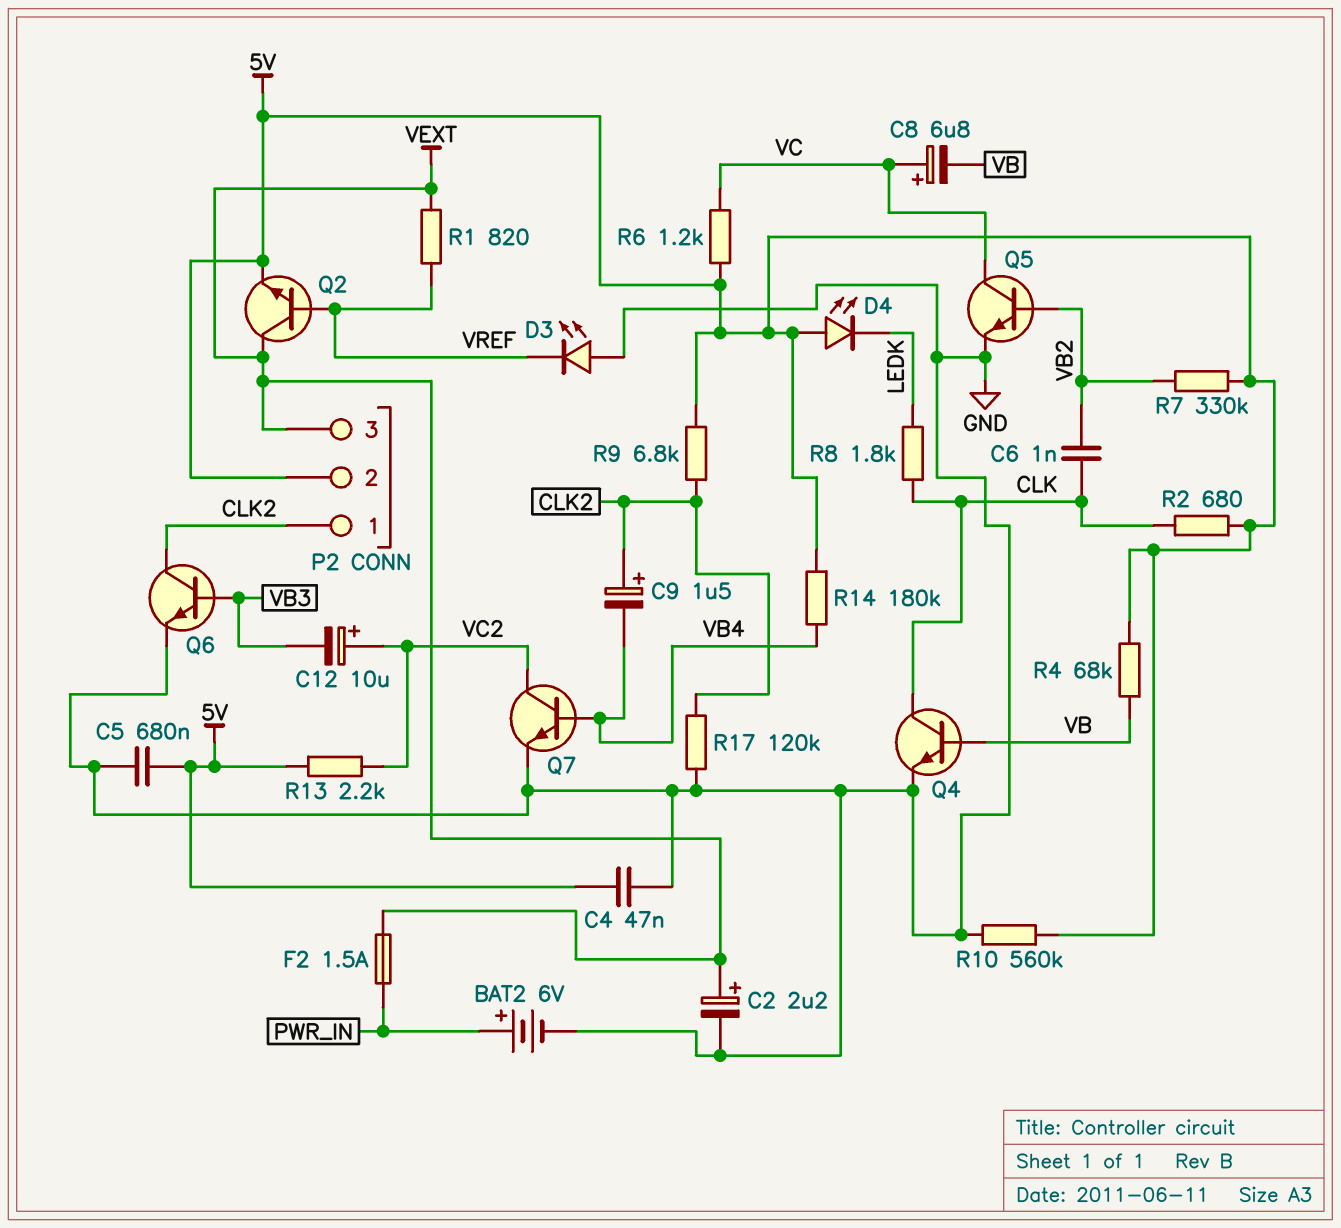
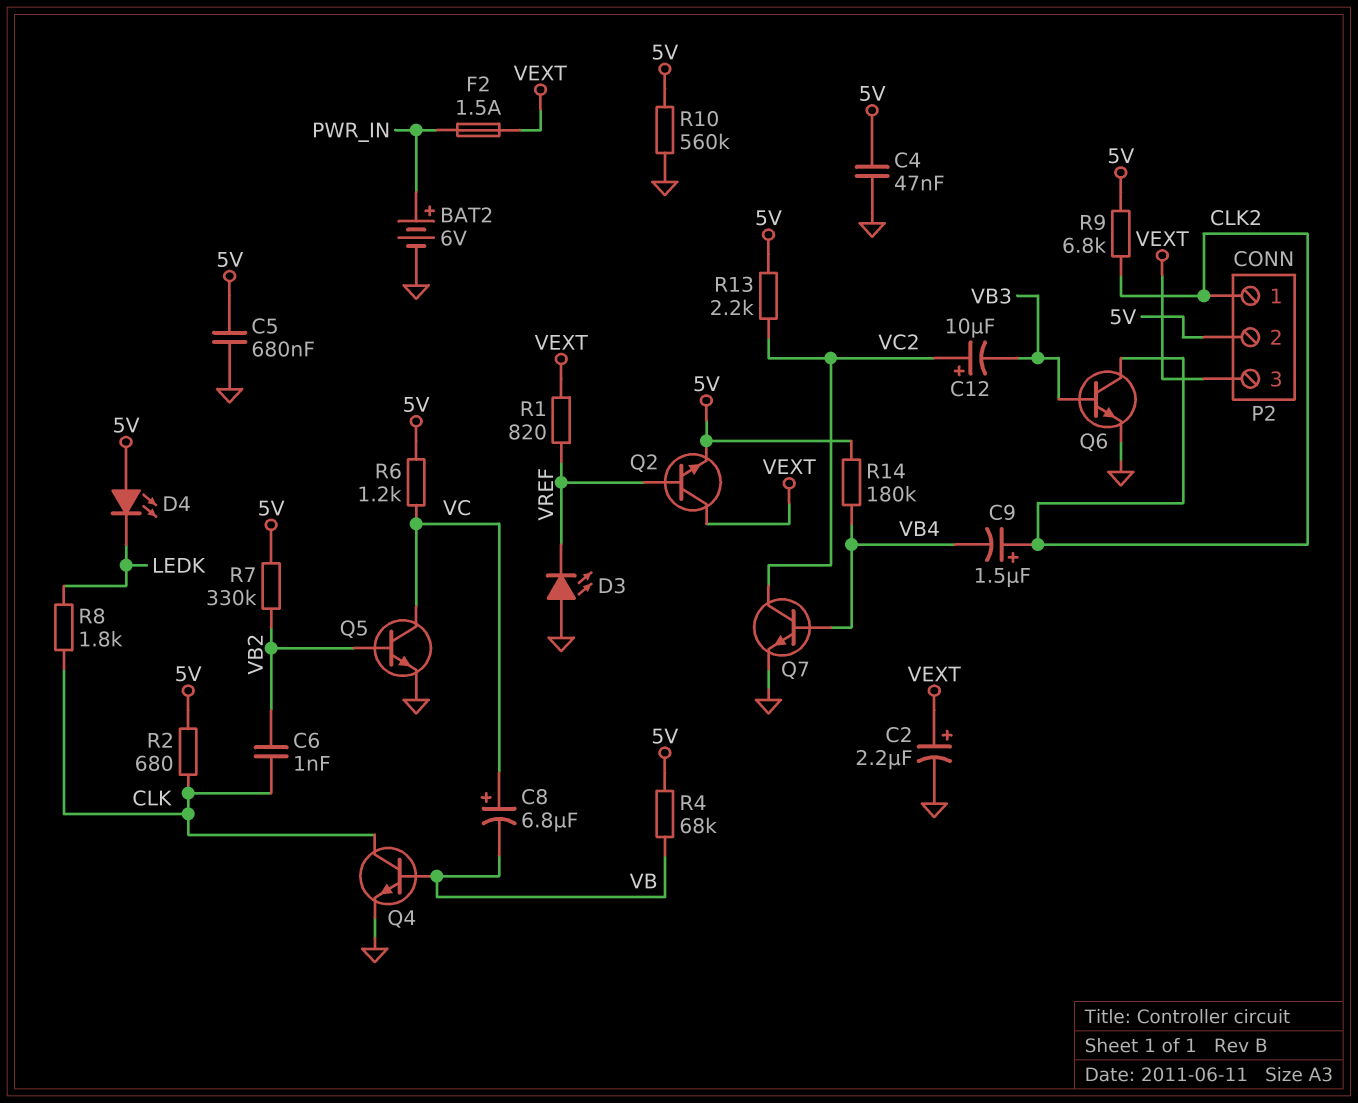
R17: 120k (CLK2, GND) -> none

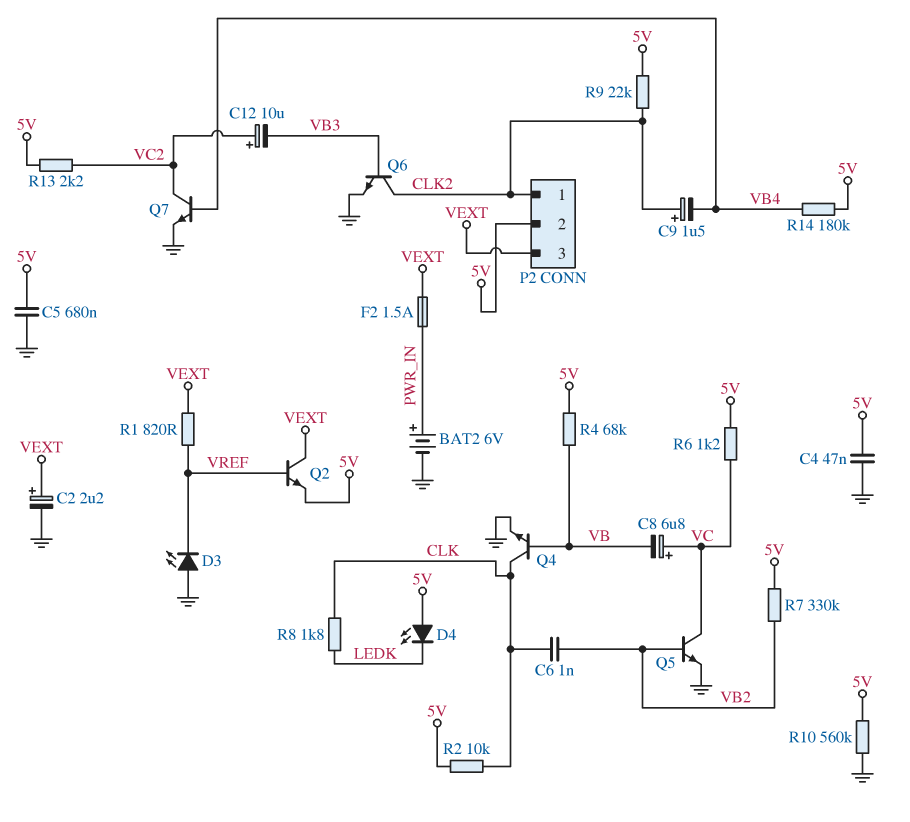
R2: 680 (5V, CLK) -> 10k (5V, CLK)
R9: 6.8k (5V, CLK2) -> 22k (5V, CLK2)

